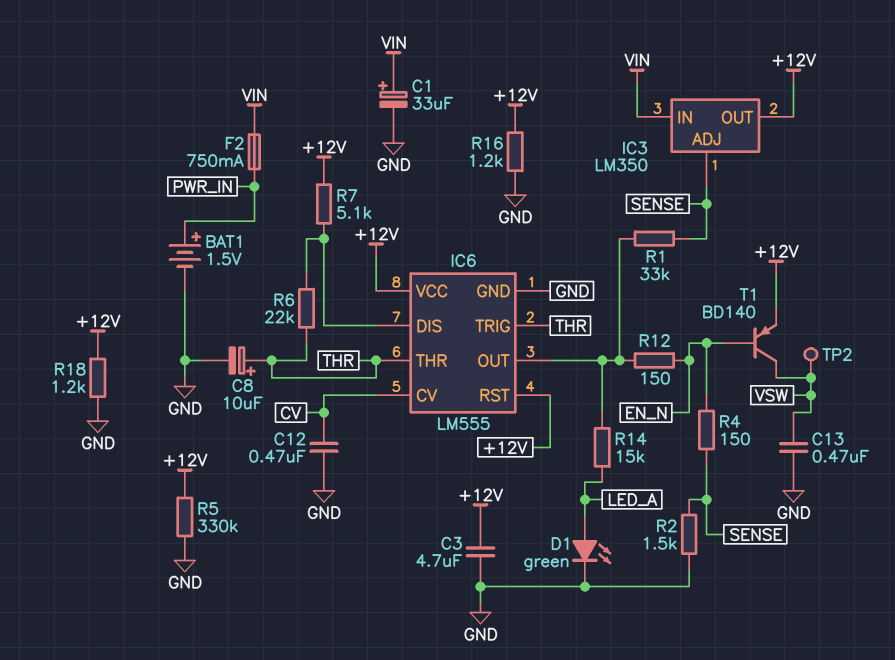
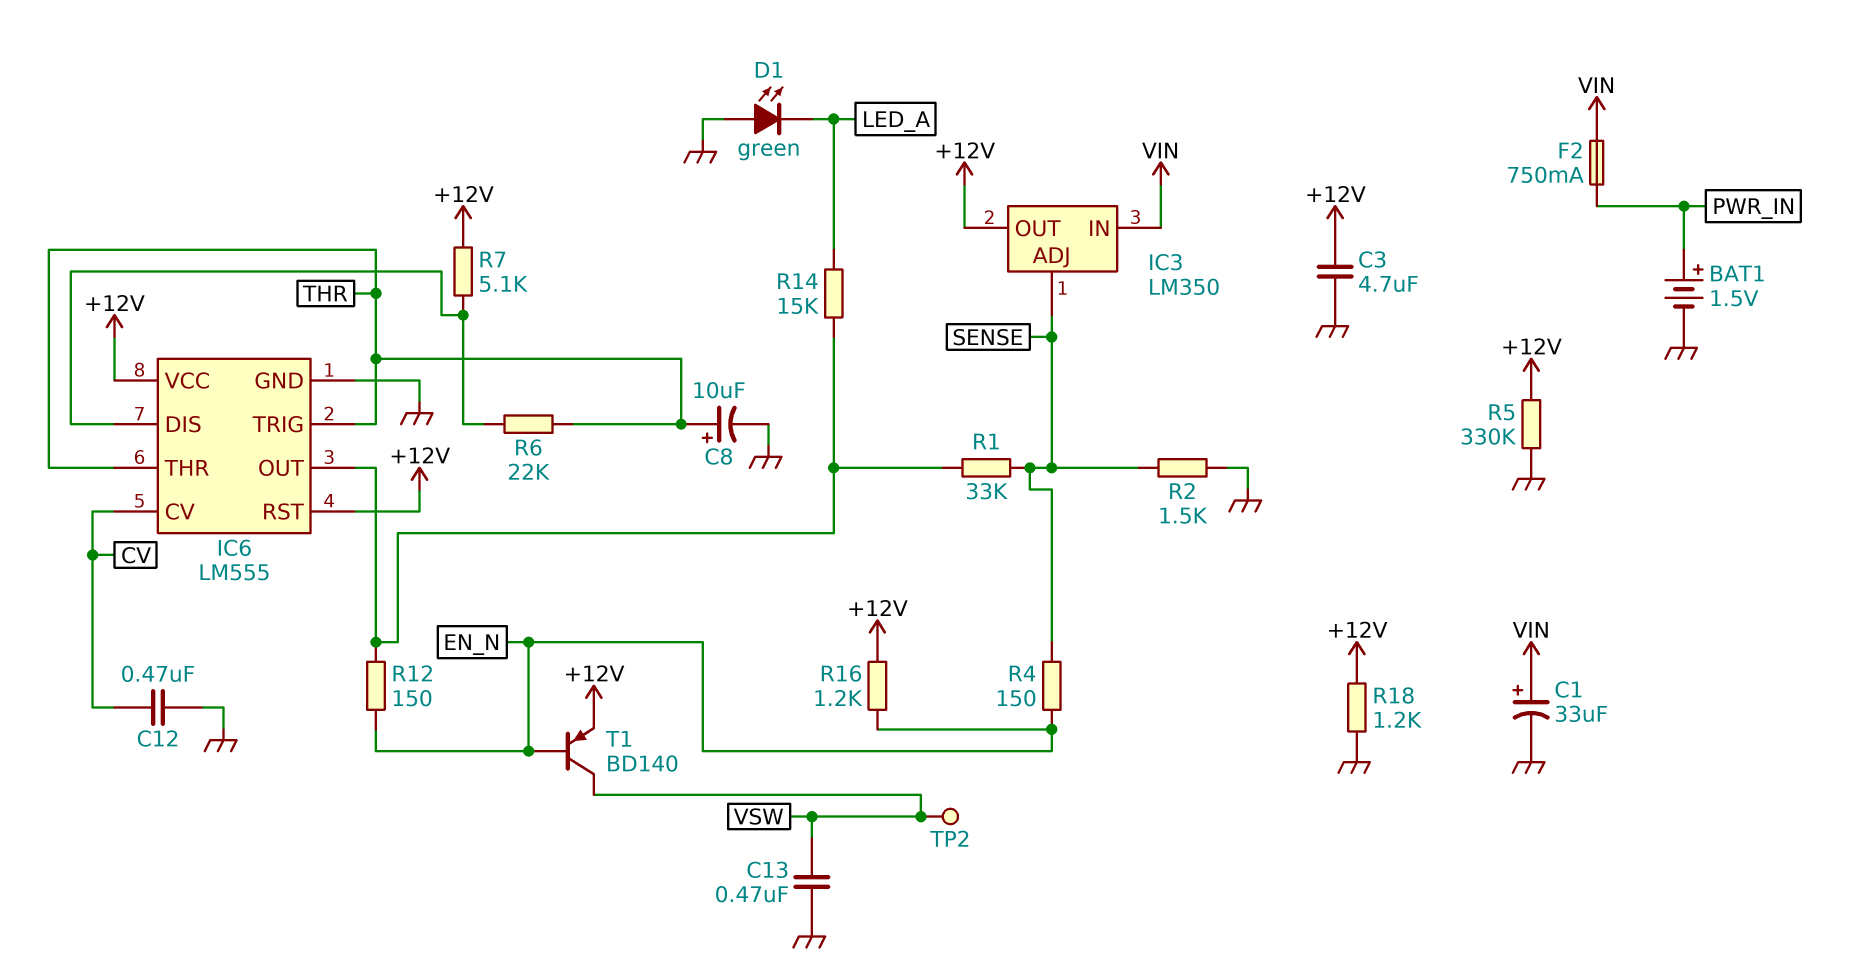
D1: LED green (A LED_A, K GND) -> LED green (A GND, K LED_A)
R16: 1.2k (+12V, GND) -> 1.2k (+12V, EN_N)

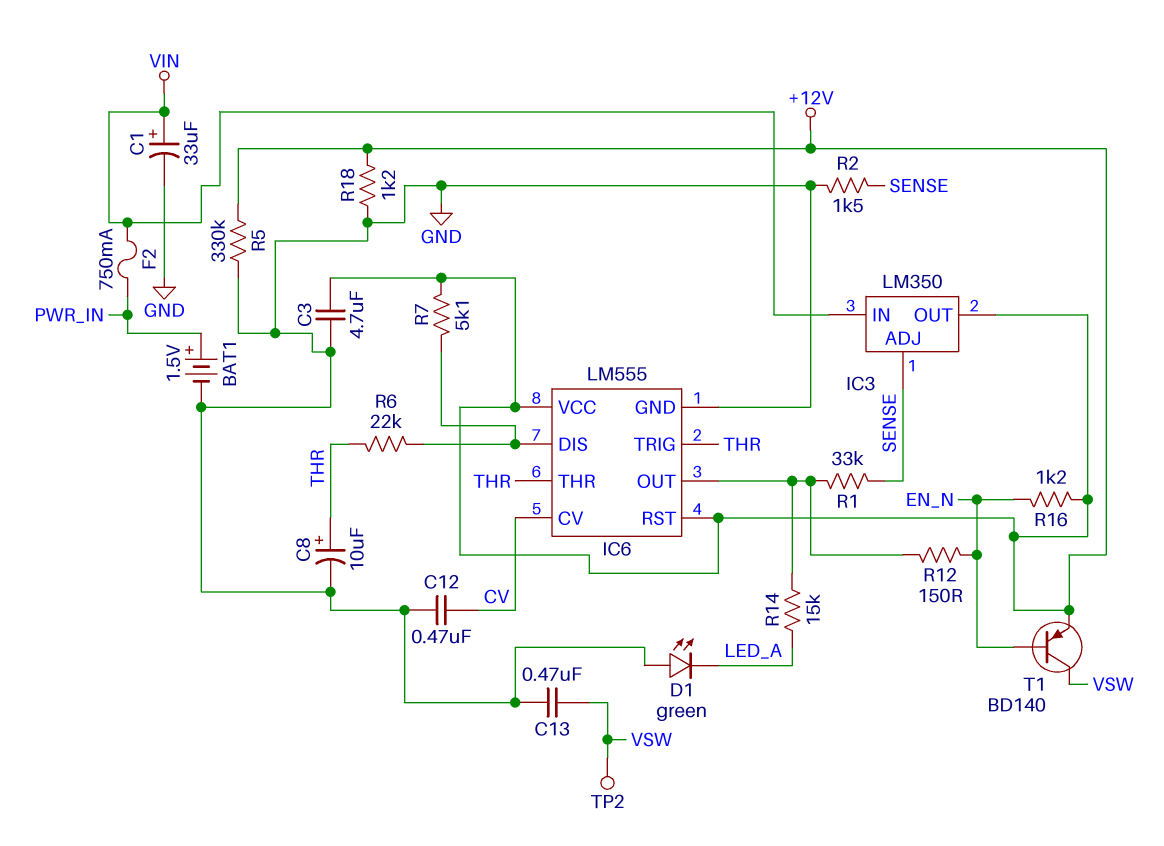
R4: 150 (EN_N, SENSE) -> none

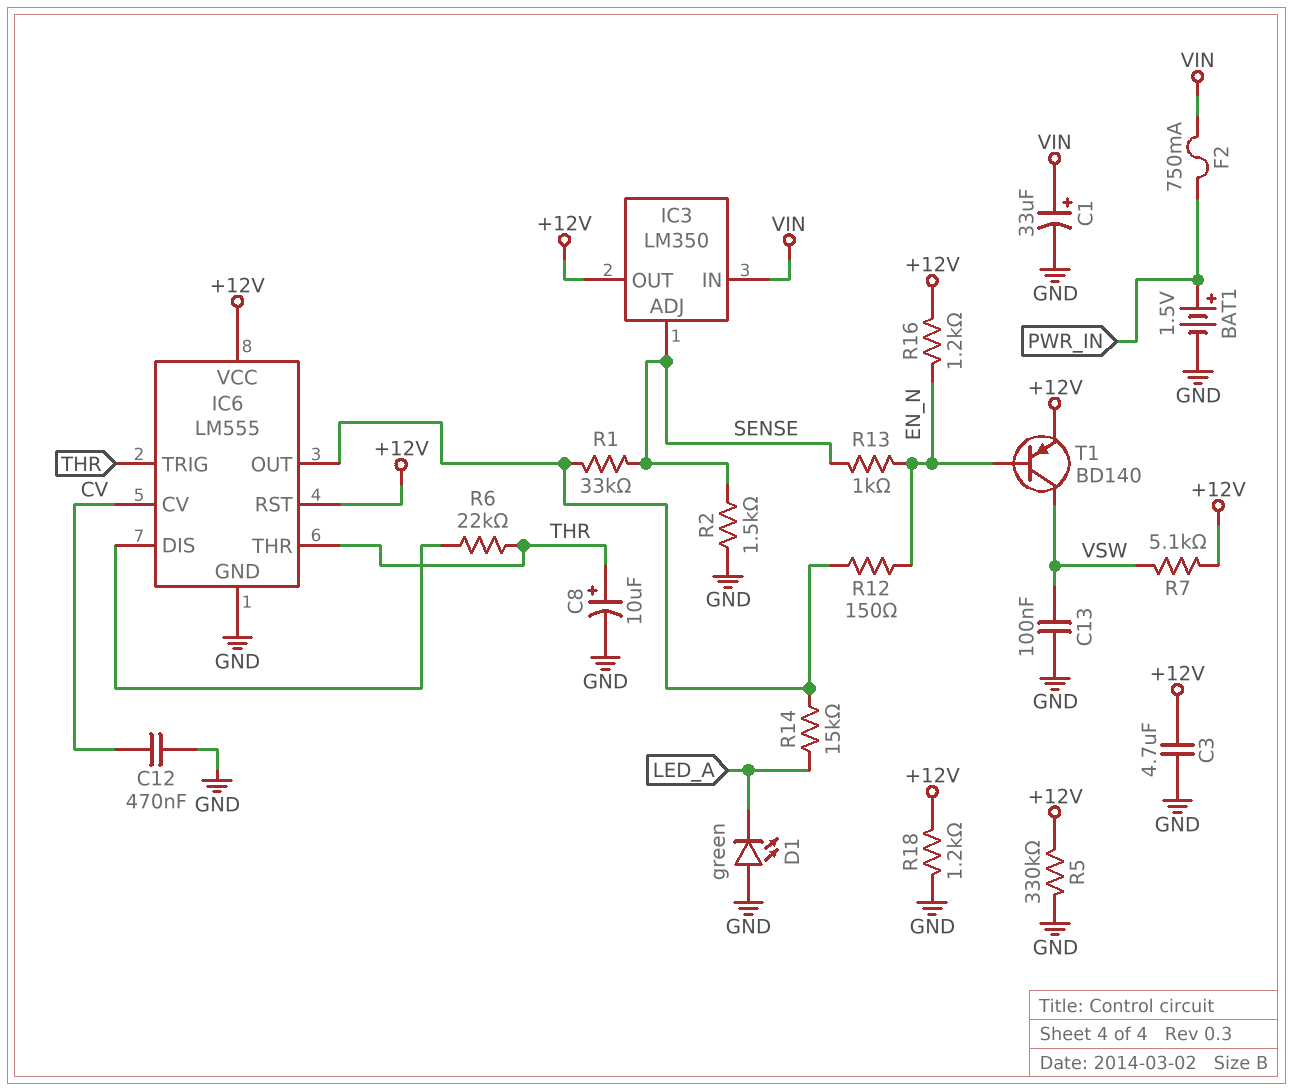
C13: 470nF (GND, VSW) -> 100nF (GND, VSW)
R7: 5.1k (+12V, IC6/DIS) -> 5.1k (+12V, VSW)
R13: none -> 1k (EN_N, SENSE)
TP2: test point (VSW) -> none

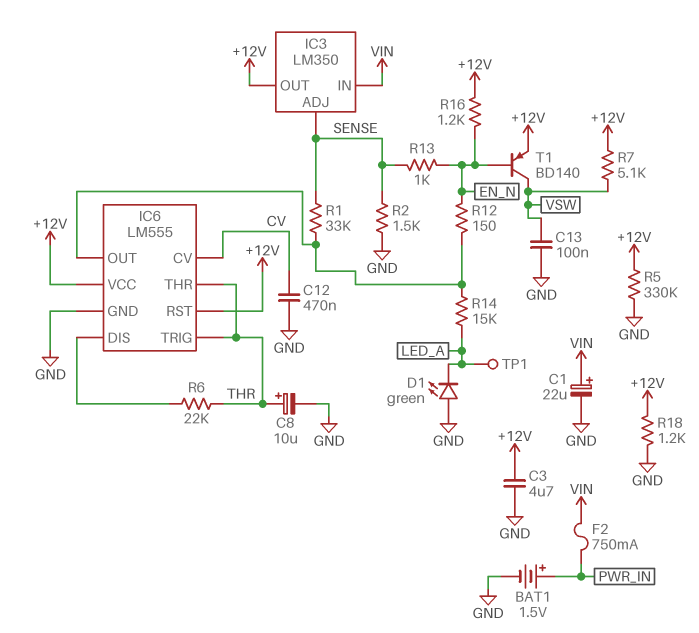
C1: 33uF (plus VIN, minus GND) -> 22uF (plus VIN, minus GND)
TP1: none -> test point (LED_A)

